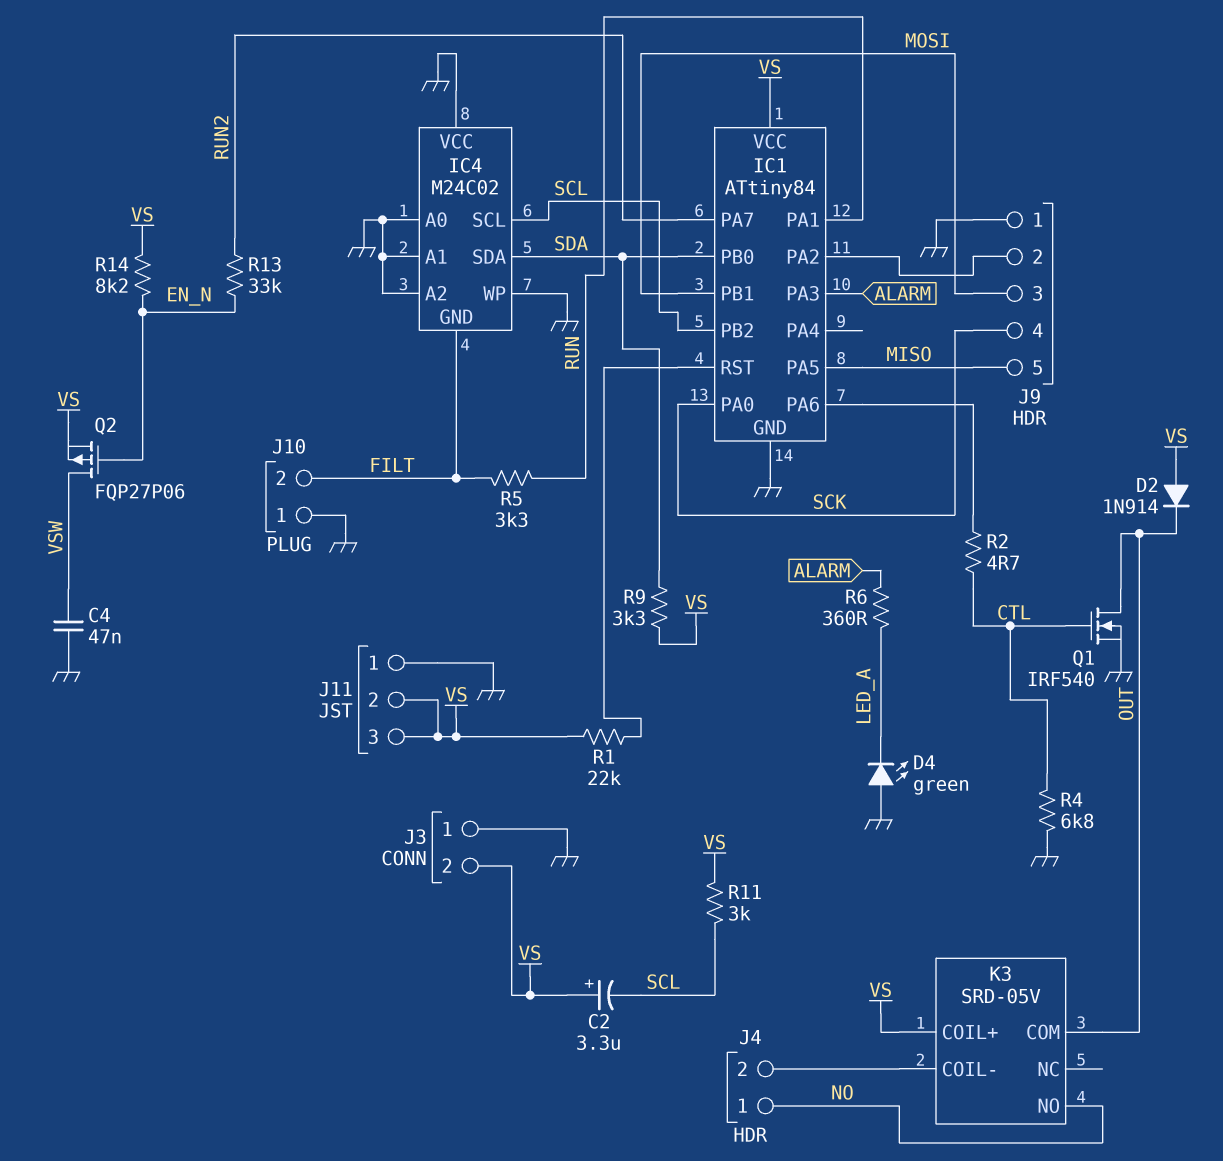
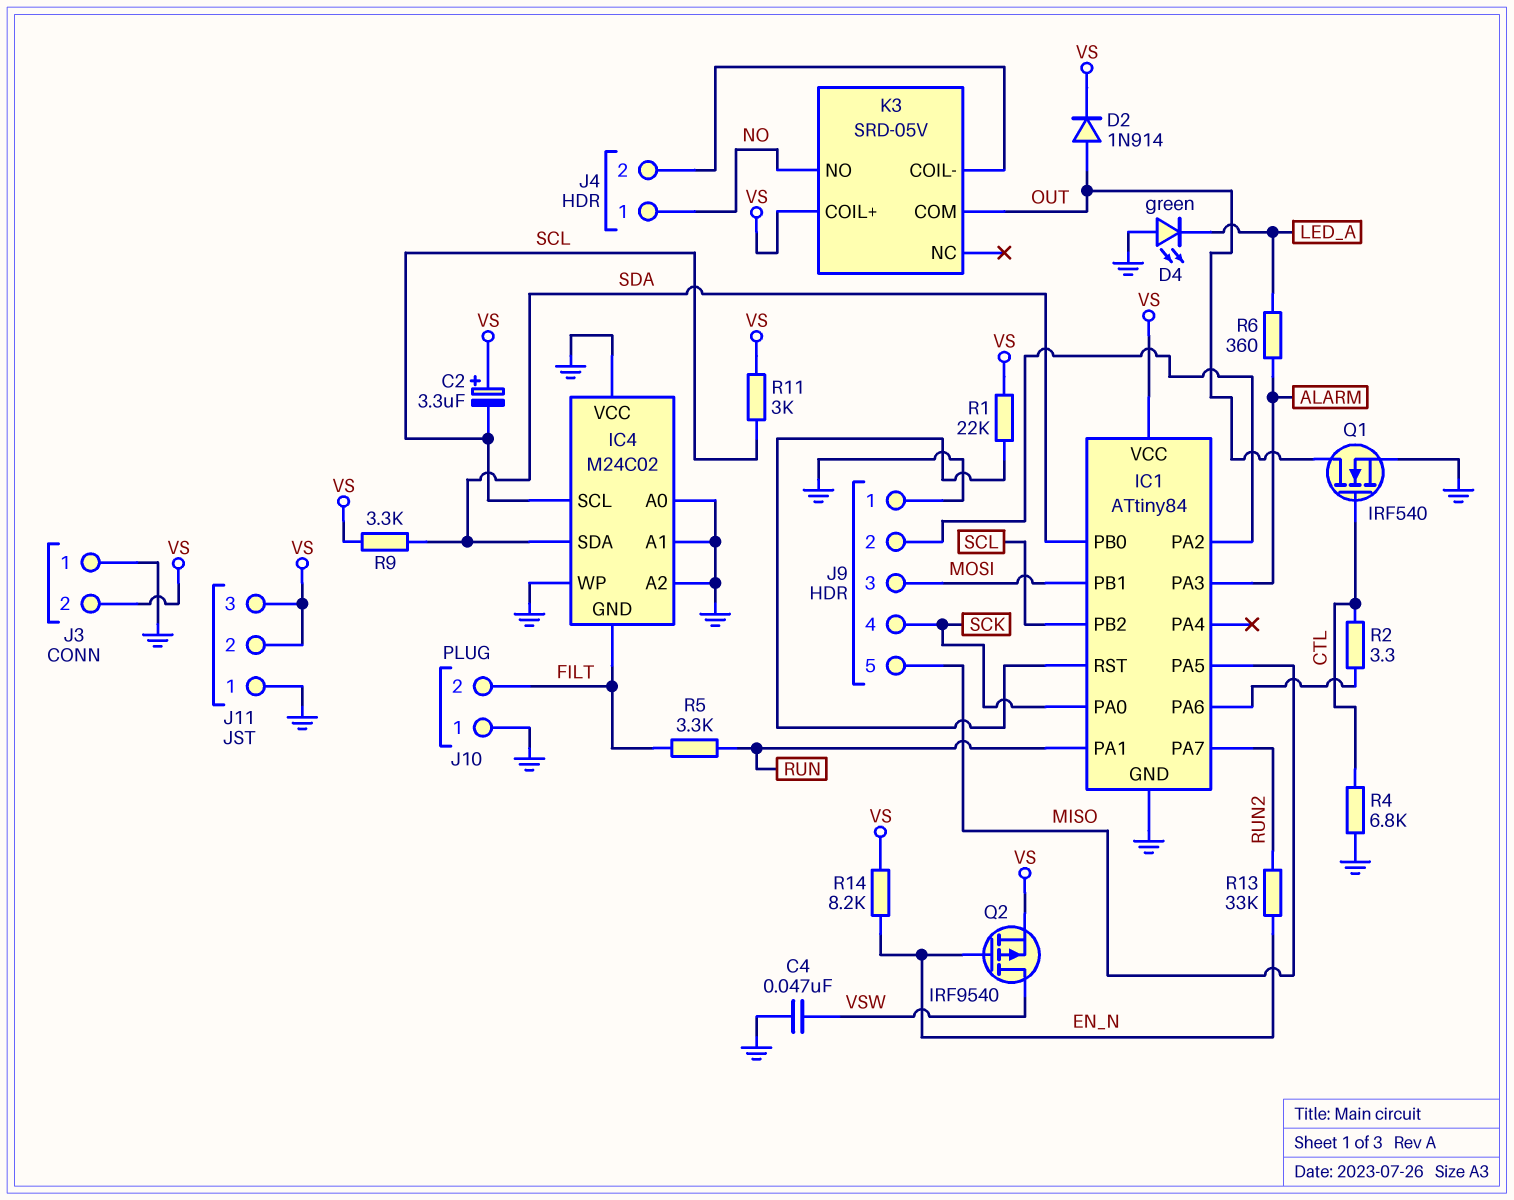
D2: diode 1N914 (A VS, K OUT) -> diode 1N914 (A OUT, K VS)
Q2: PMOS FQP27P06 (G EN_N, D VSW, S VS) -> PMOS IRF9540 (G EN_N, D VSW, S VS)
R2: 4.7 (CTL, IC1/PA6) -> 3.3 (CTL, IC1/PA6)

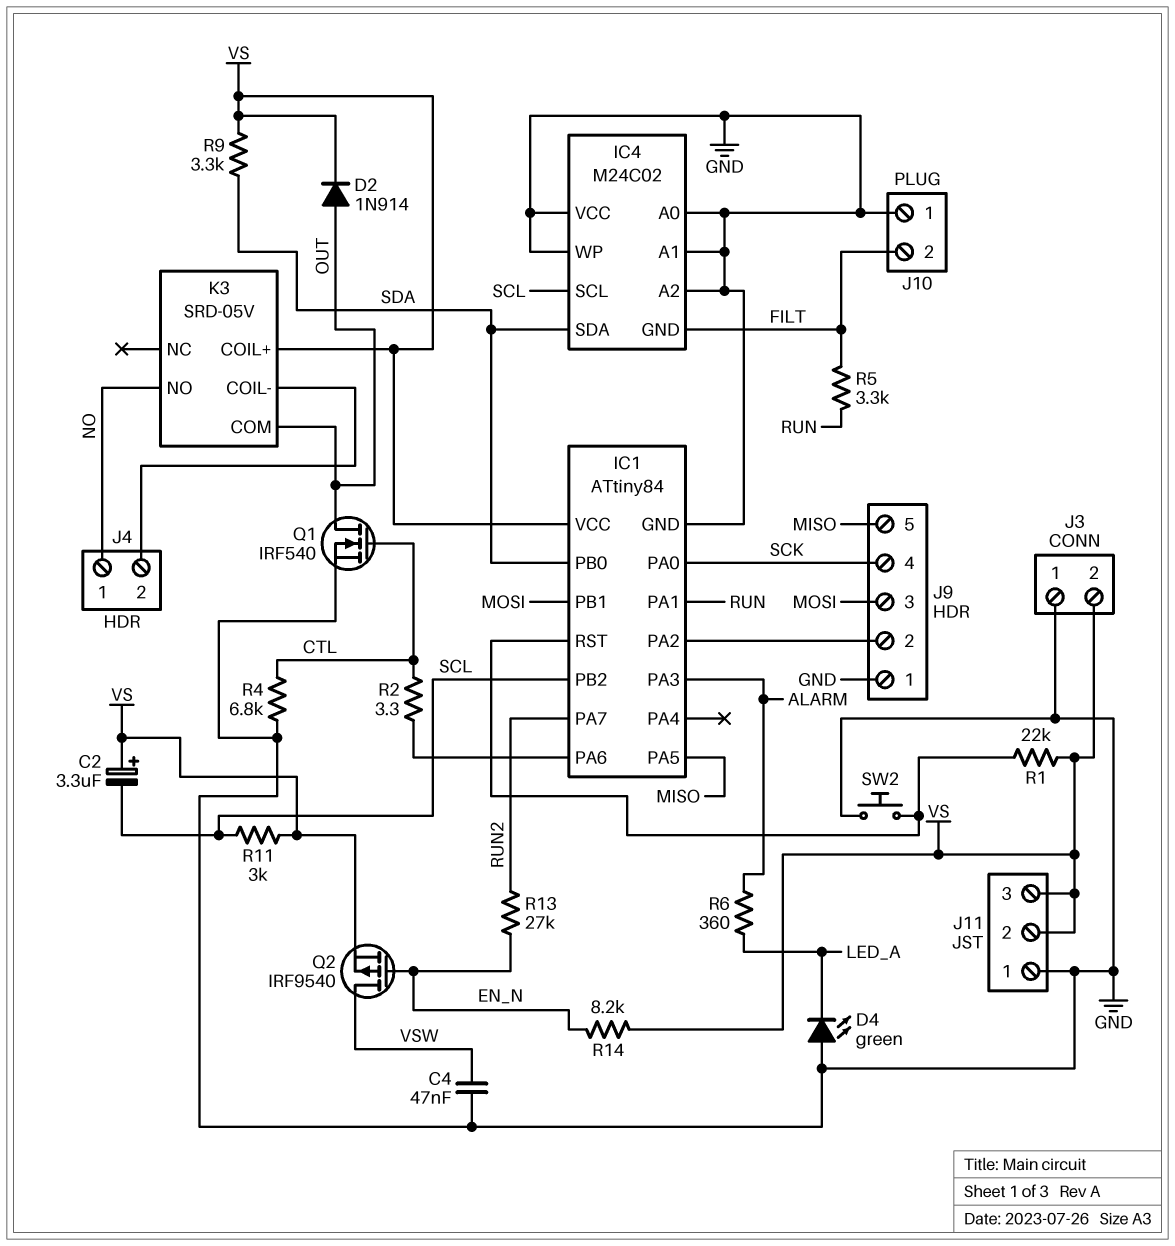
R13: 33k (EN_N, RUN2) -> 27k (EN_N, RUN2)
SW2: none -> button (GND, IC1/RST)

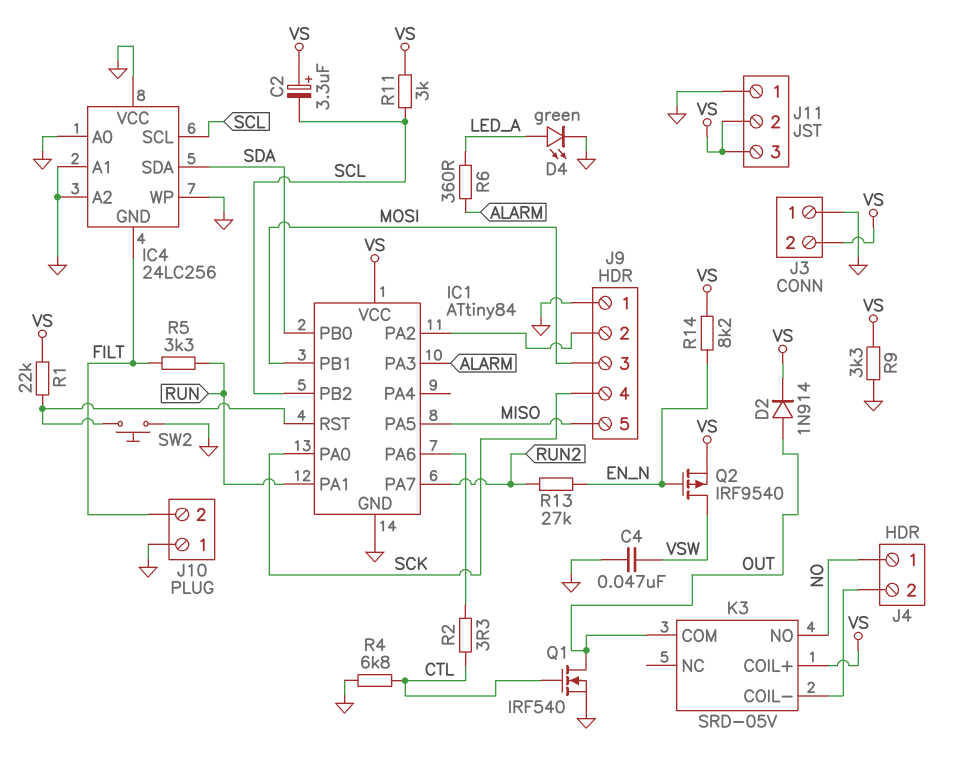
D4: LED green (A GND, K LED_A) -> LED green (A LED_A, K GND)
IC4: M24C02 -> 24LC256
R9: 3.3k (SDA, VS) -> 3.3k (GND, VS)

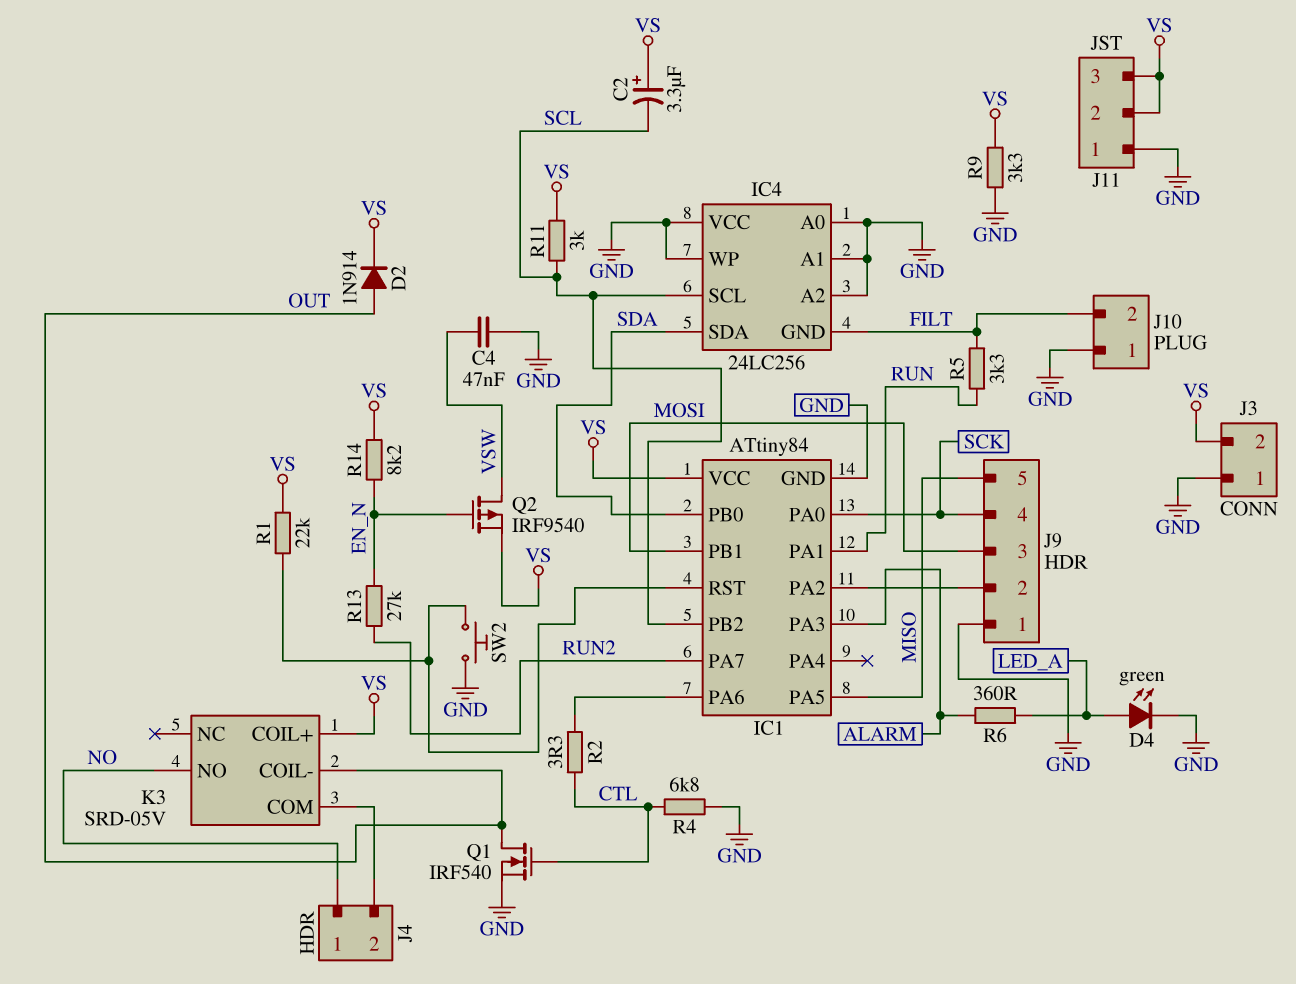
K3 pin COIL-: J4/2 -> OUT
K3 pin COM: OUT -> J4/2

